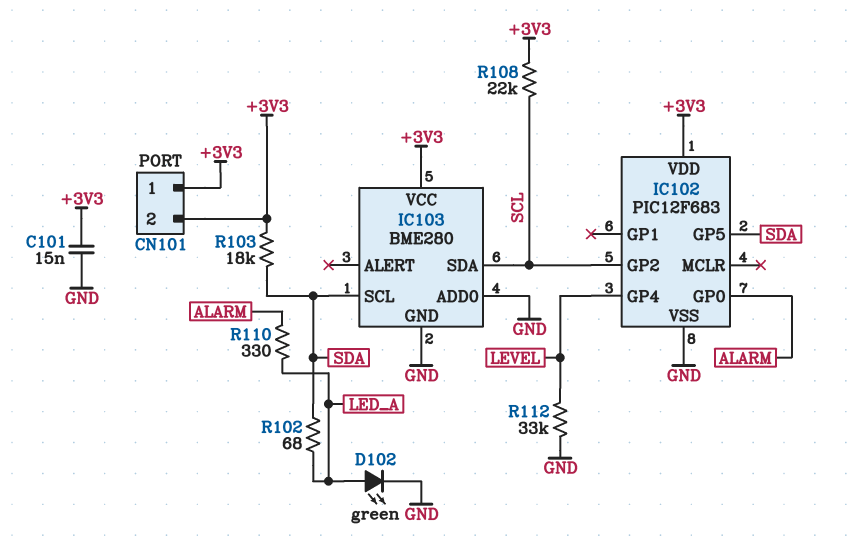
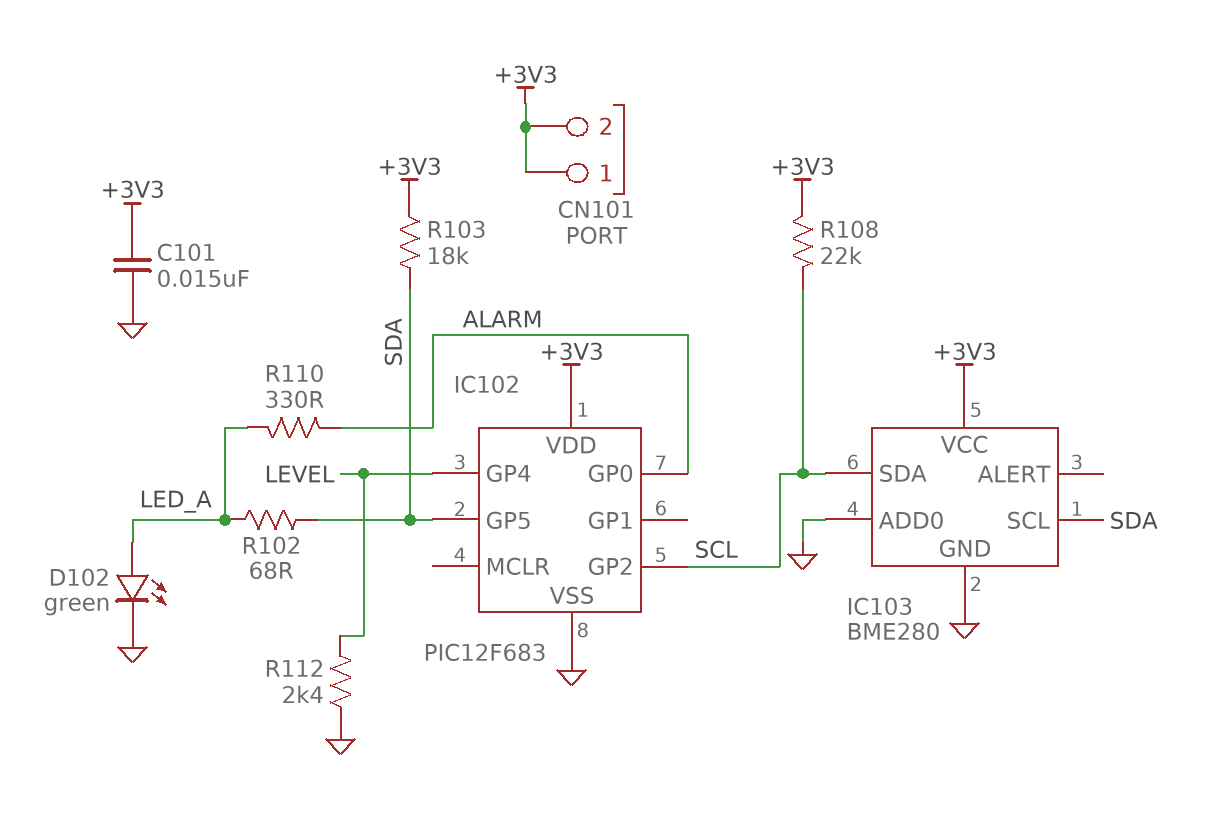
R112: 33k (GND, LEVEL) -> 2.4k (GND, LEVEL)

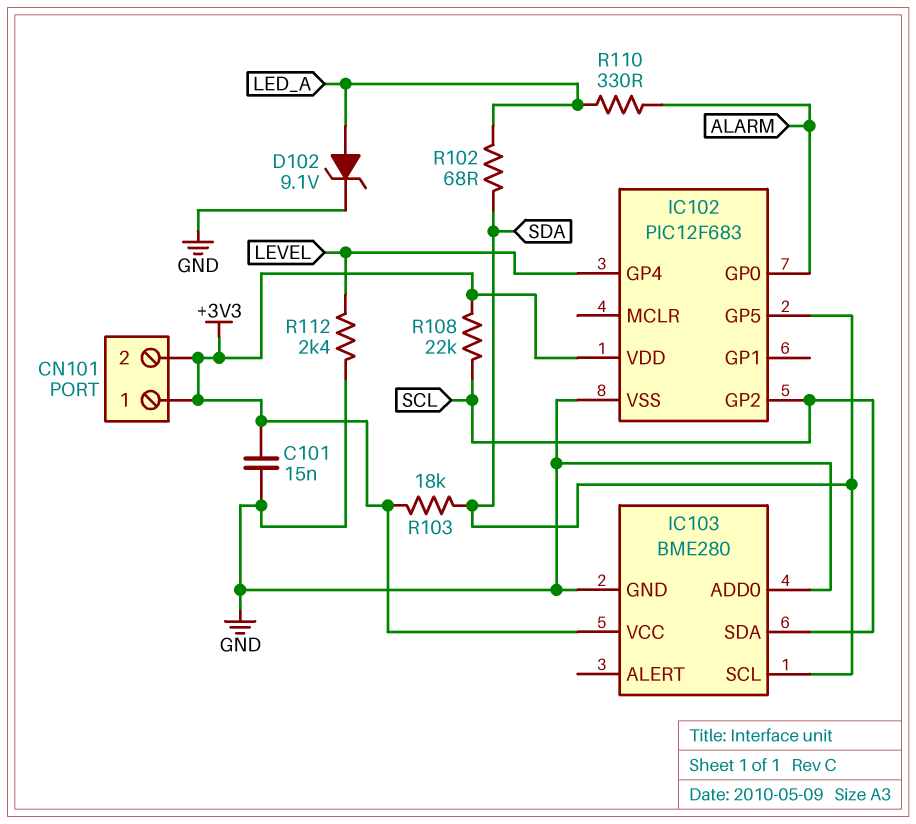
D102: LED green (A LED_A, K GND) -> zener 9.1V (A LED_A, K GND)

